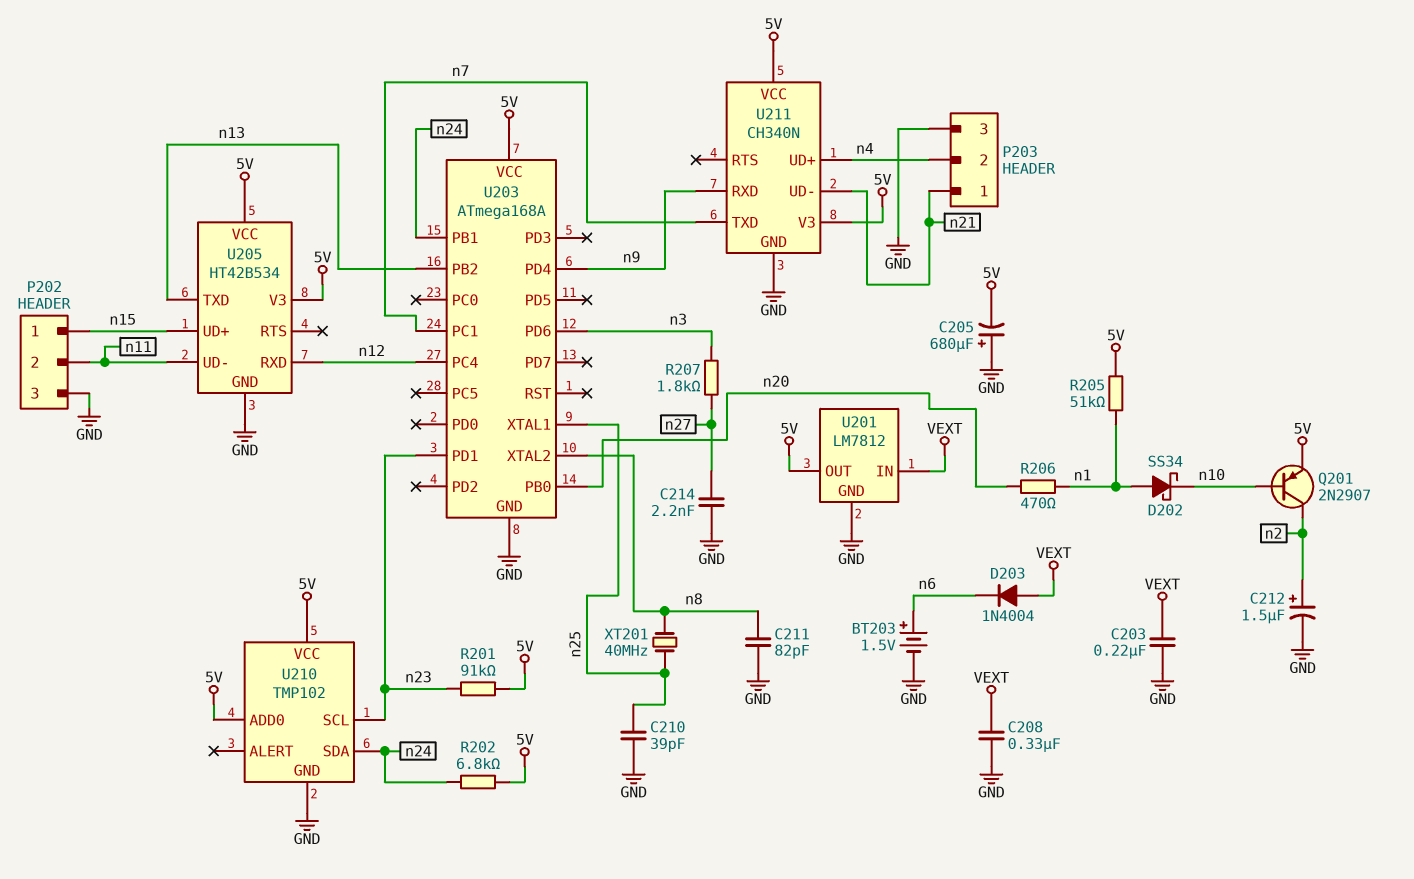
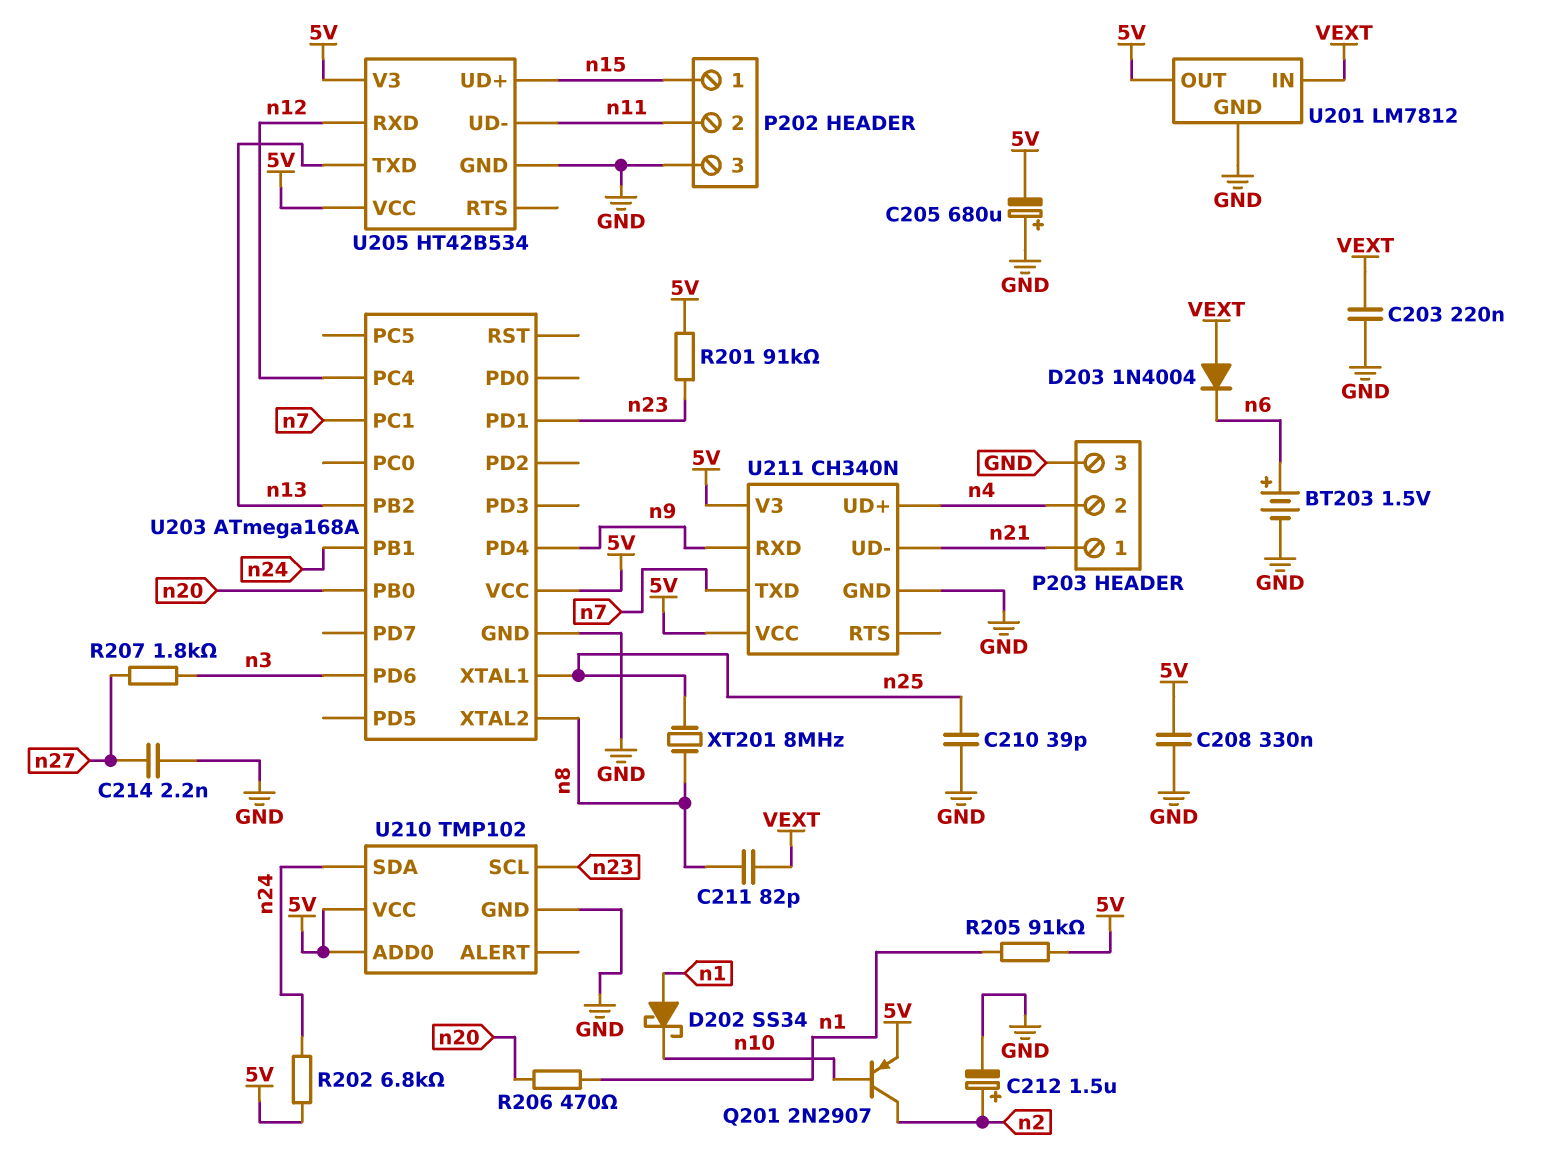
C208: 330nF (GND, VEXT) -> 330nF (5V, GND)
C211: 82pF (GND, n8) -> 82pF (VEXT, n8)
R205: 51k (5V, n1) -> 91k (5V, n1)
XT201: 40MHz (n8, n25) -> 8MHz (n8, n25)

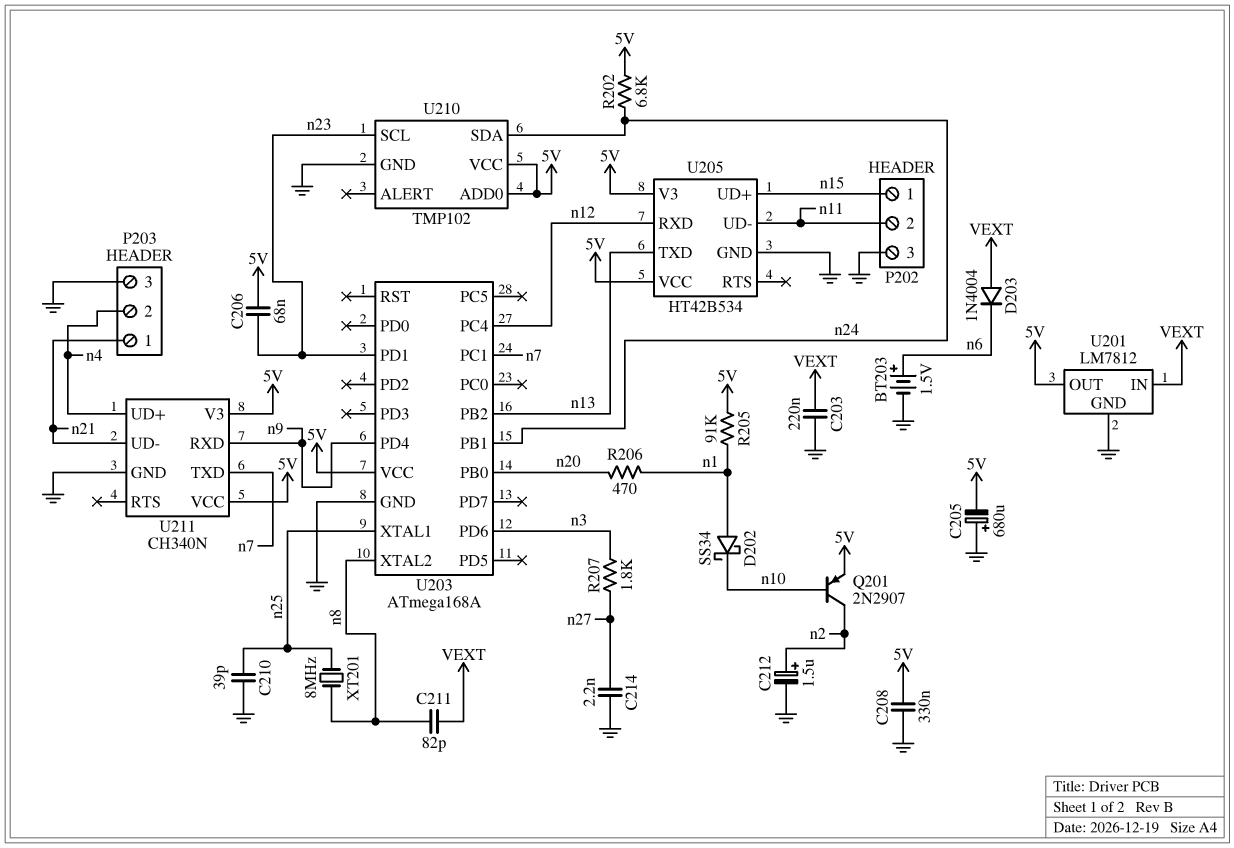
C206: none -> 68nF (5V, n23)
R201: 91k (5V, n23) -> none

